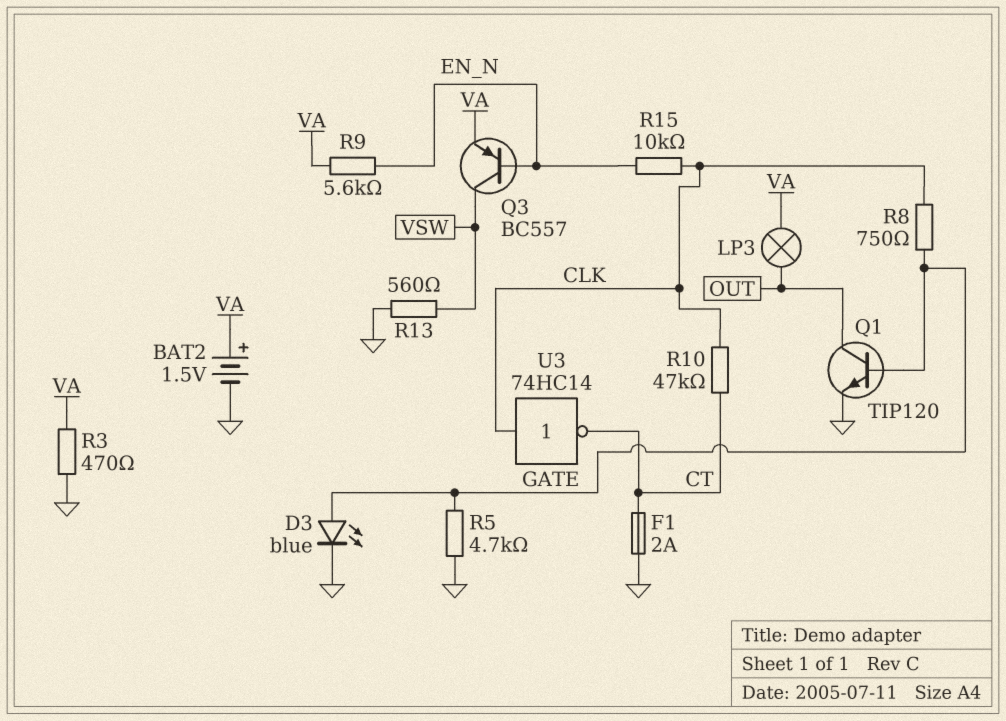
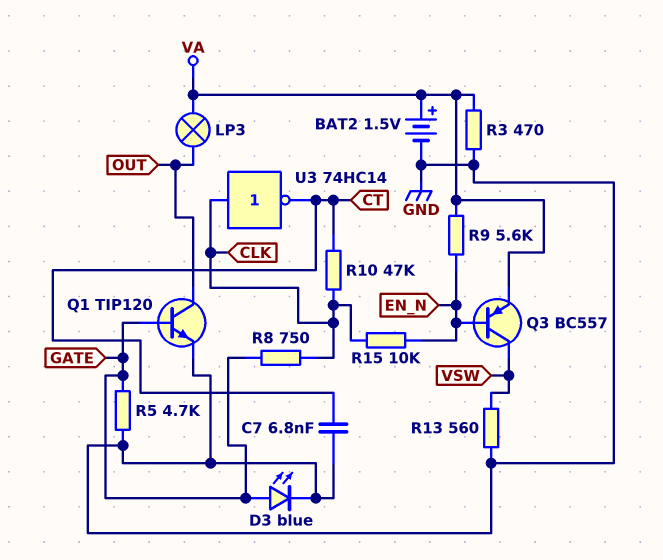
C7: none -> 6.8nF (CT, GND)
F1: 2A (CT, GND) -> none

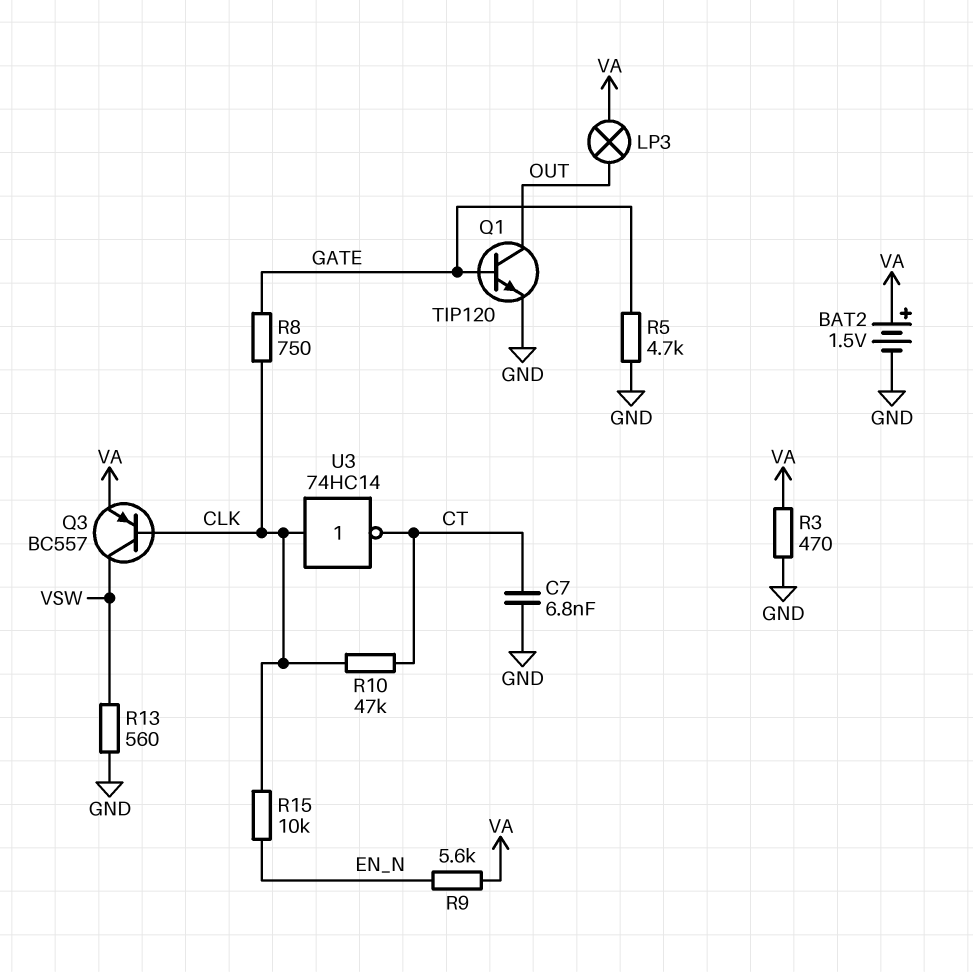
D3: LED blue (A GATE, K GND) -> none
Q3: PNP BC557 (B EN_N, C VSW, E VA) -> PNP BC557 (B CLK, C VSW, E VA)

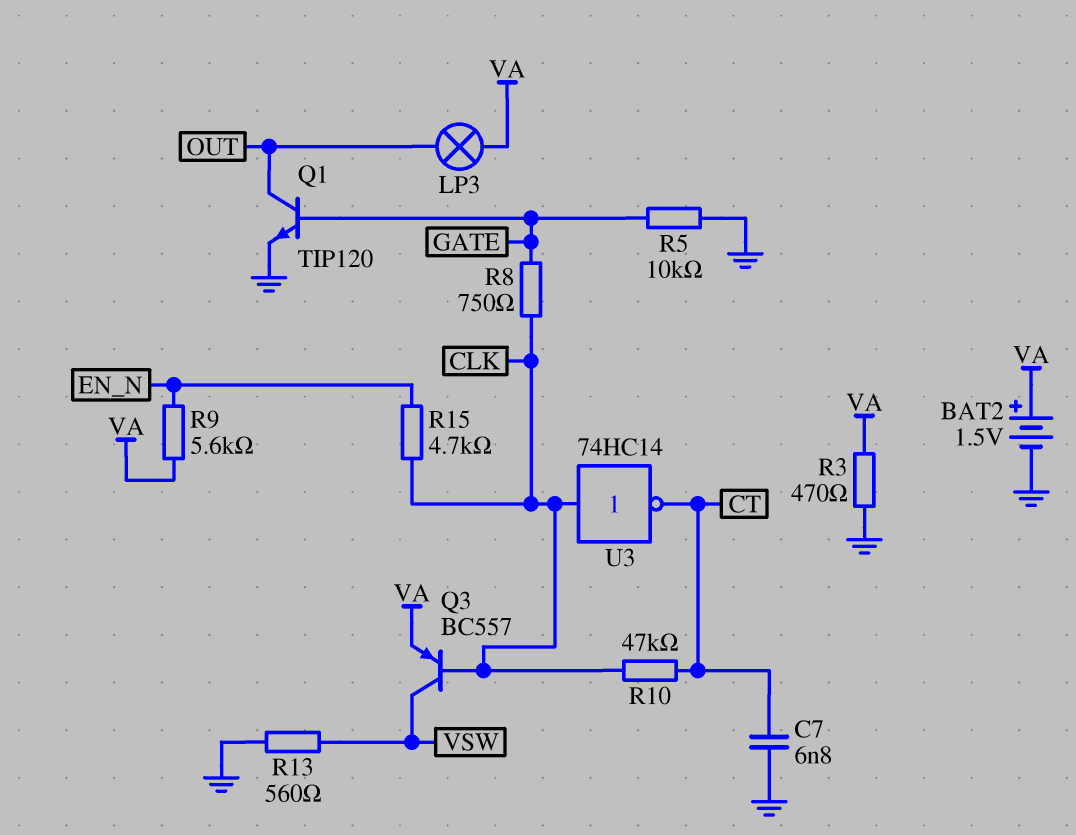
R5: 4.7k (GATE, GND) -> 10k (GATE, GND)
R15: 10k (CLK, EN_N) -> 4.7k (CLK, EN_N)

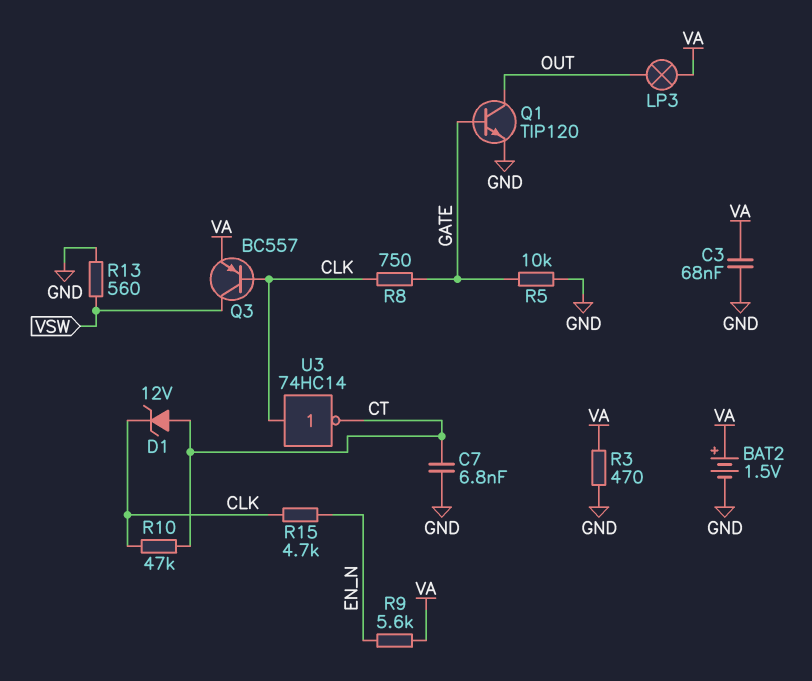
C3: none -> 68nF (GND, VA)
D1: none -> zener 12V (A CT, K CLK)

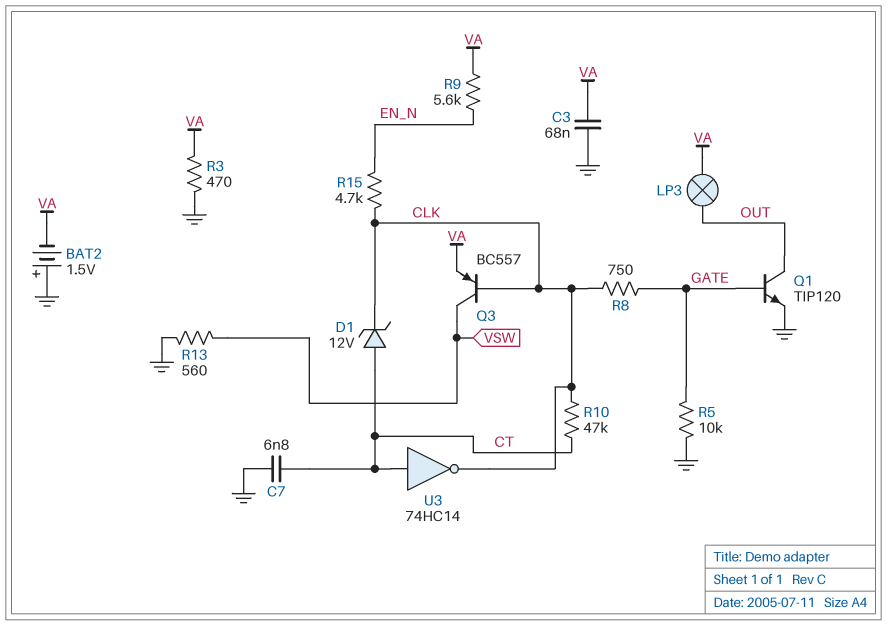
BAT2: 1.5V (plus VA, minus GND) -> 1.5V (plus GND, minus VA)
U3: NOT 74HC14 (in CLK, out CT) -> NOT 74HC14 (in CT, out CLK)

